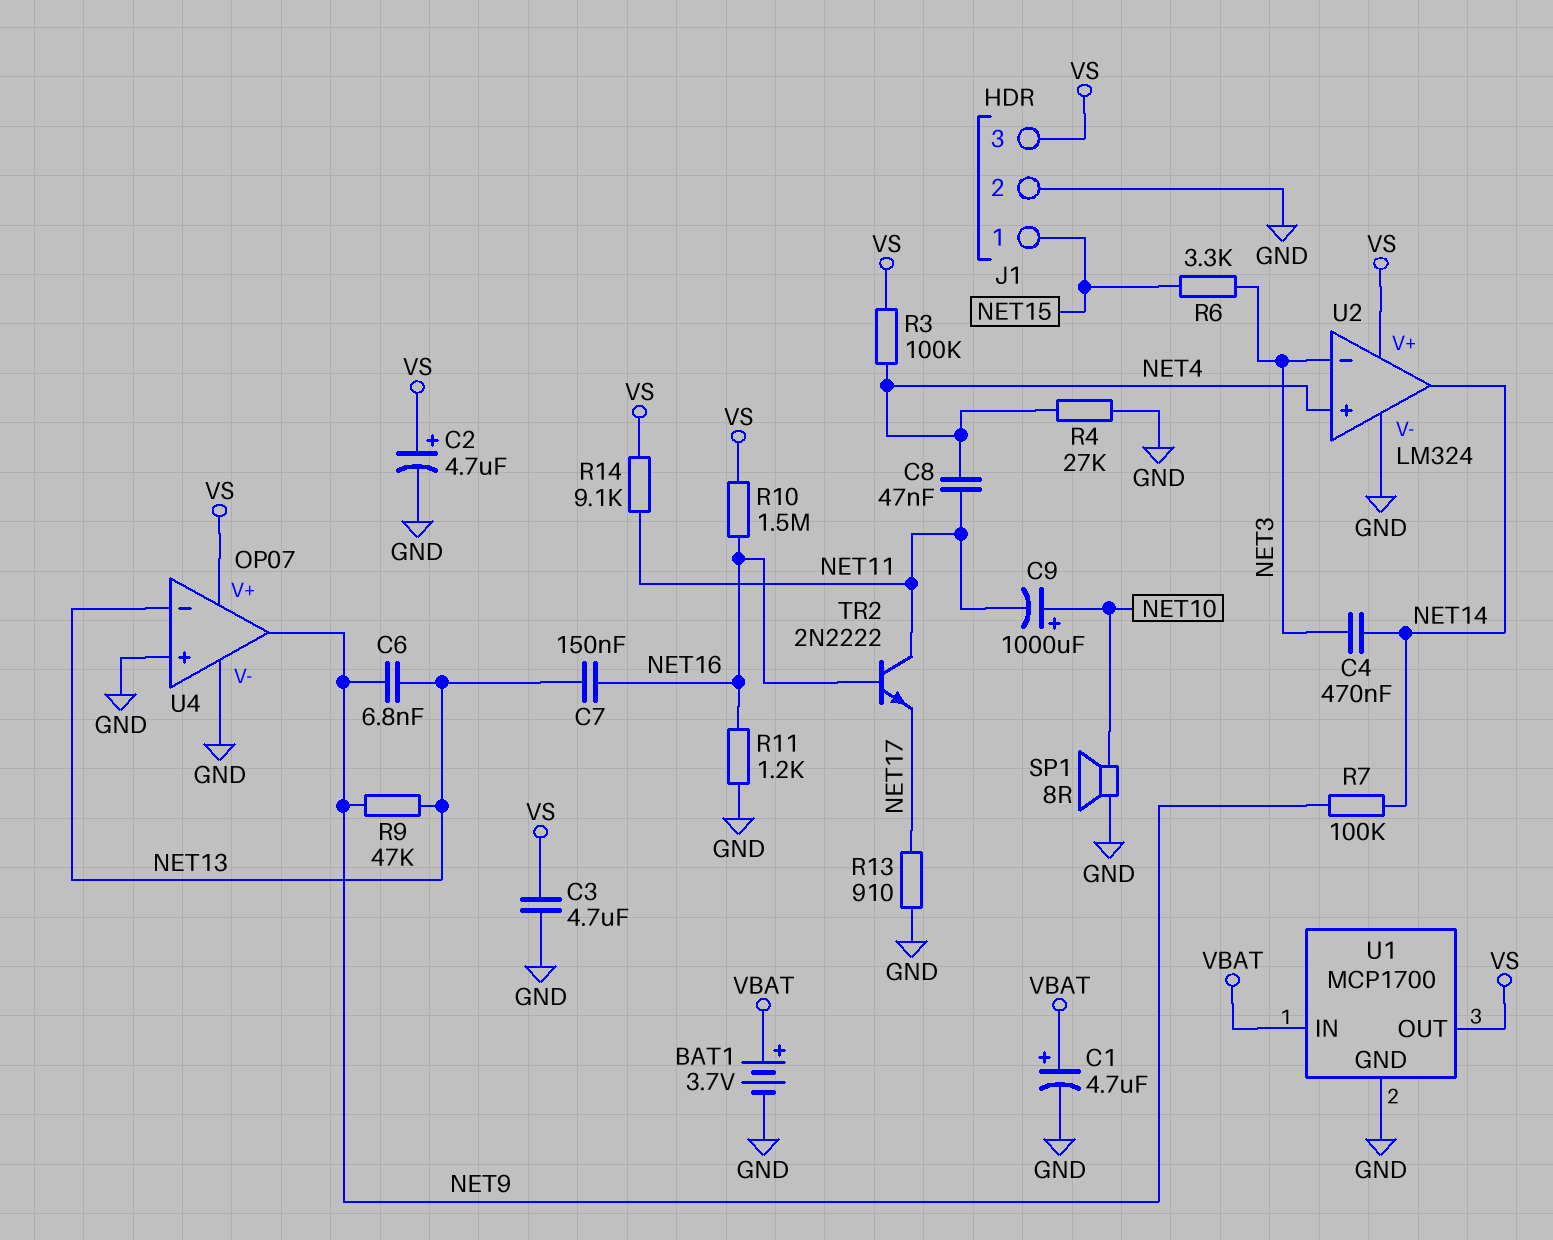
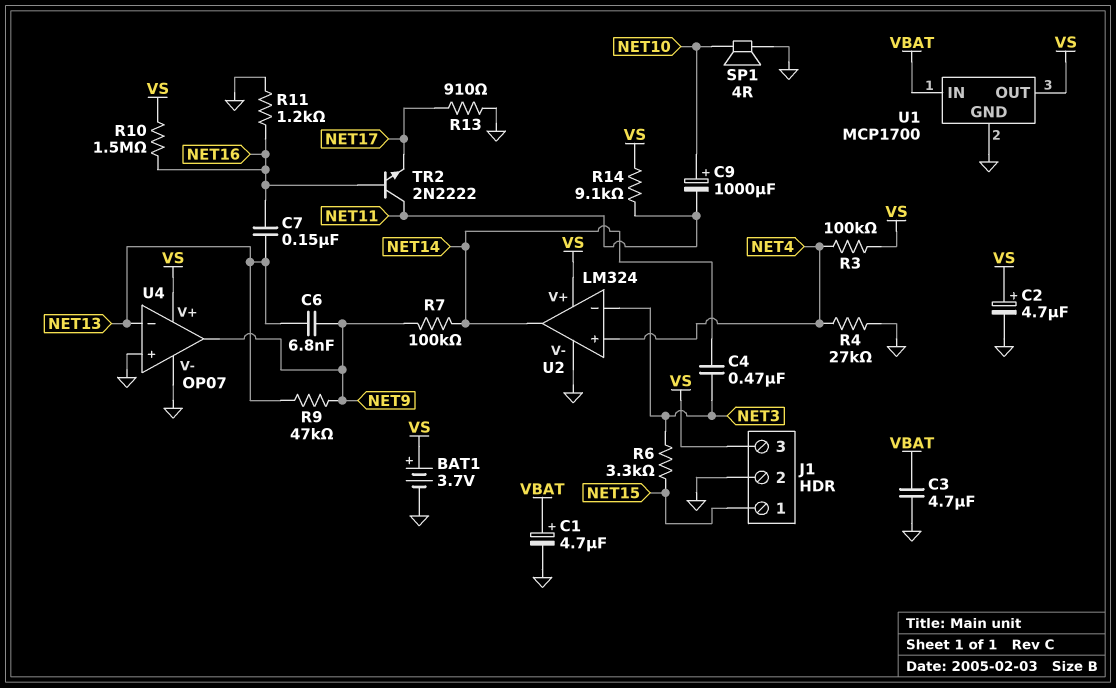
BAT1: 3.7V (plus VBAT, minus GND) -> 3.7V (plus VS, minus GND)
C3: 4.7uF (GND, VS) -> 4.7uF (GND, VBAT)
C8: 47nF (NET4, NET11) -> none
SP1: speaker 8R (GND, NET10) -> speaker 4R (GND, NET10)

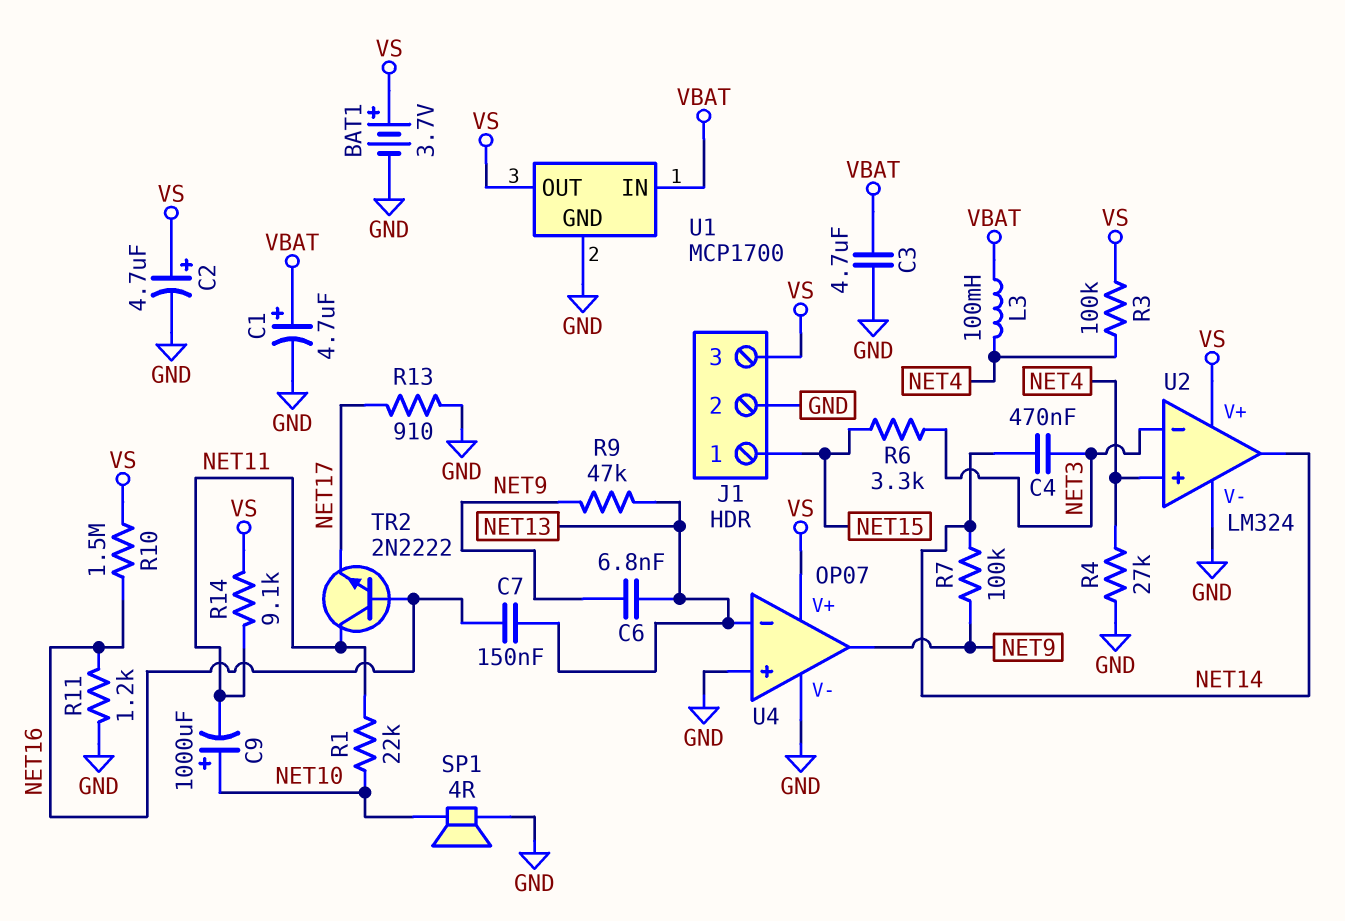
L3: none -> 100mH (NET4, VBAT)
R1: none -> 22k (NET10, NET11)

